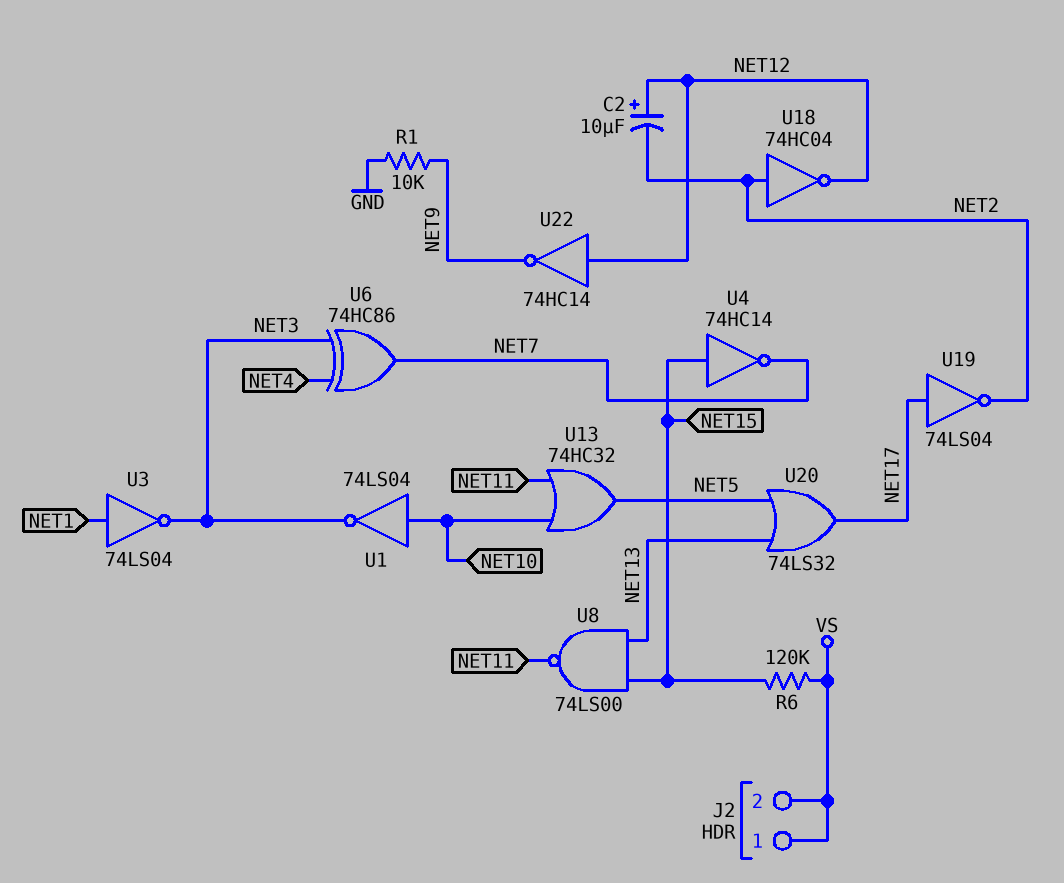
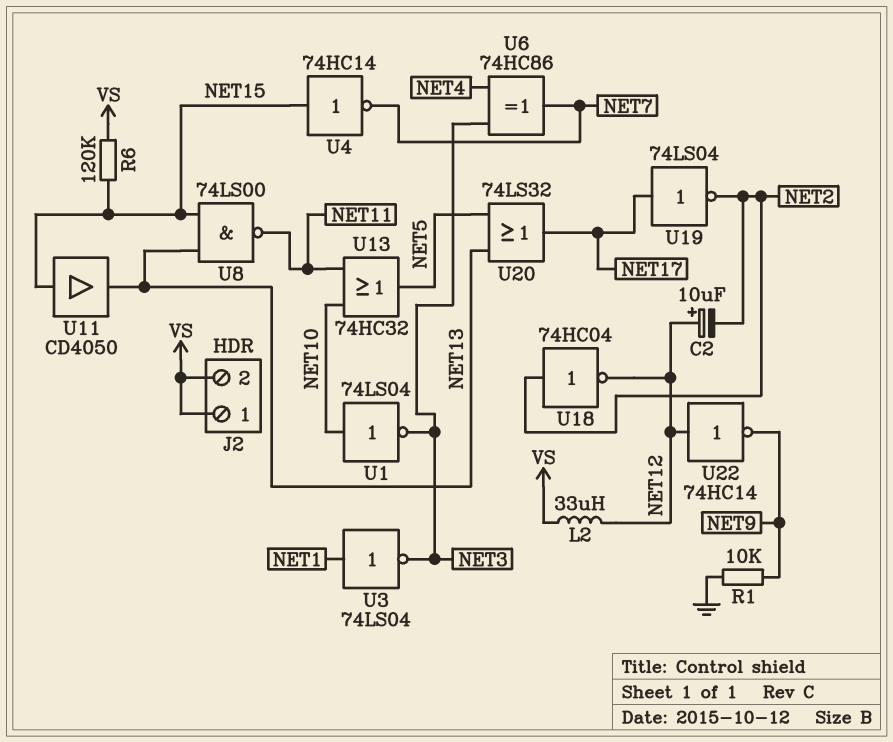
L2: none -> 33uH (NET12, VS)
U11: none -> buffer CD4050 (in NET15, out NET13)

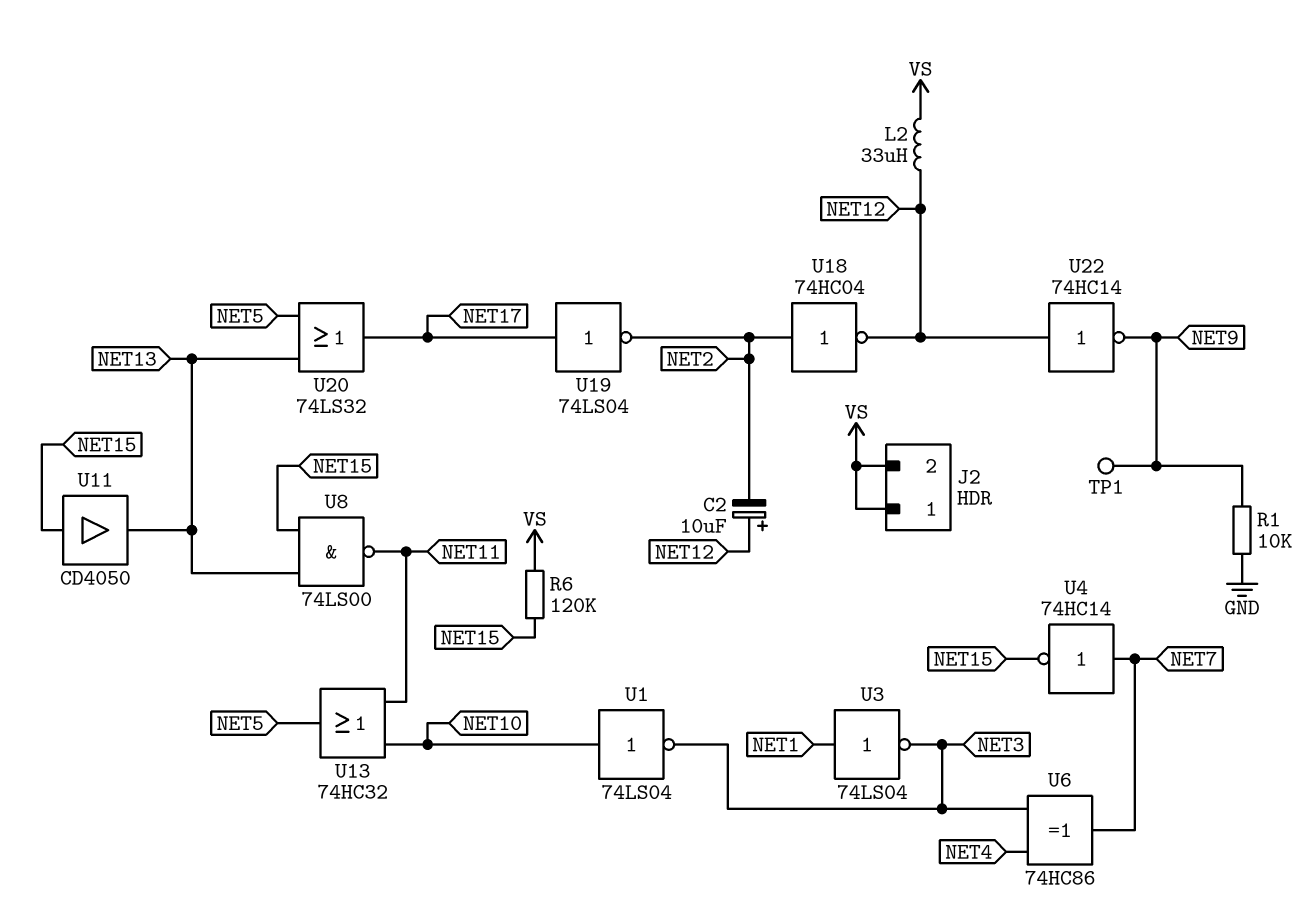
TP1: none -> test point (NET9)
U4: NOT 74HC14 (in NET15, out NET7) -> NOT 74HC14 (in NET7, out NET15)

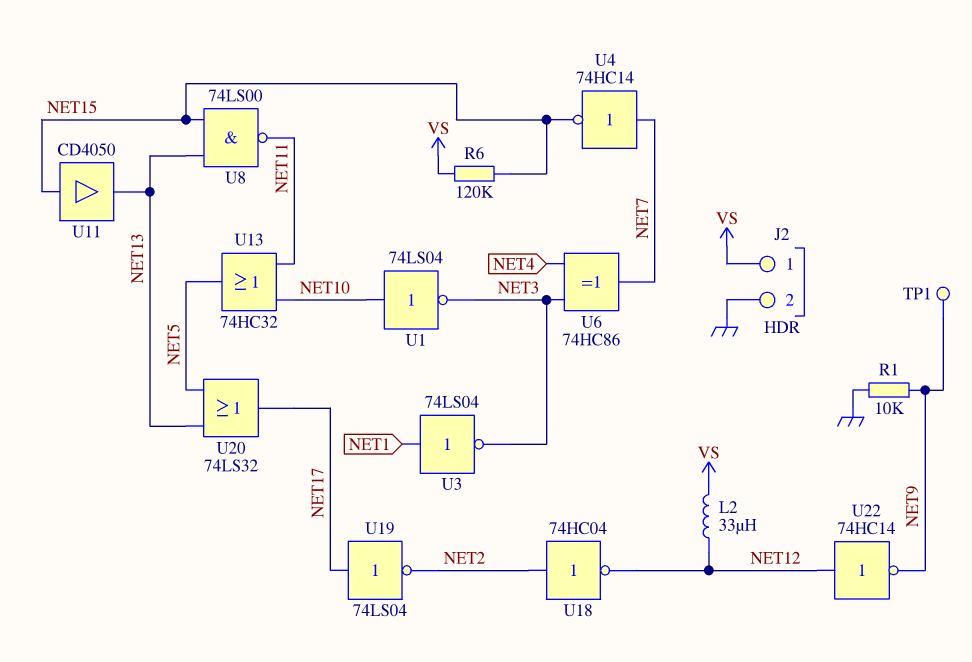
C2: 10uF (plus NET12, minus NET2) -> none
J2 pin 2: VS -> GND

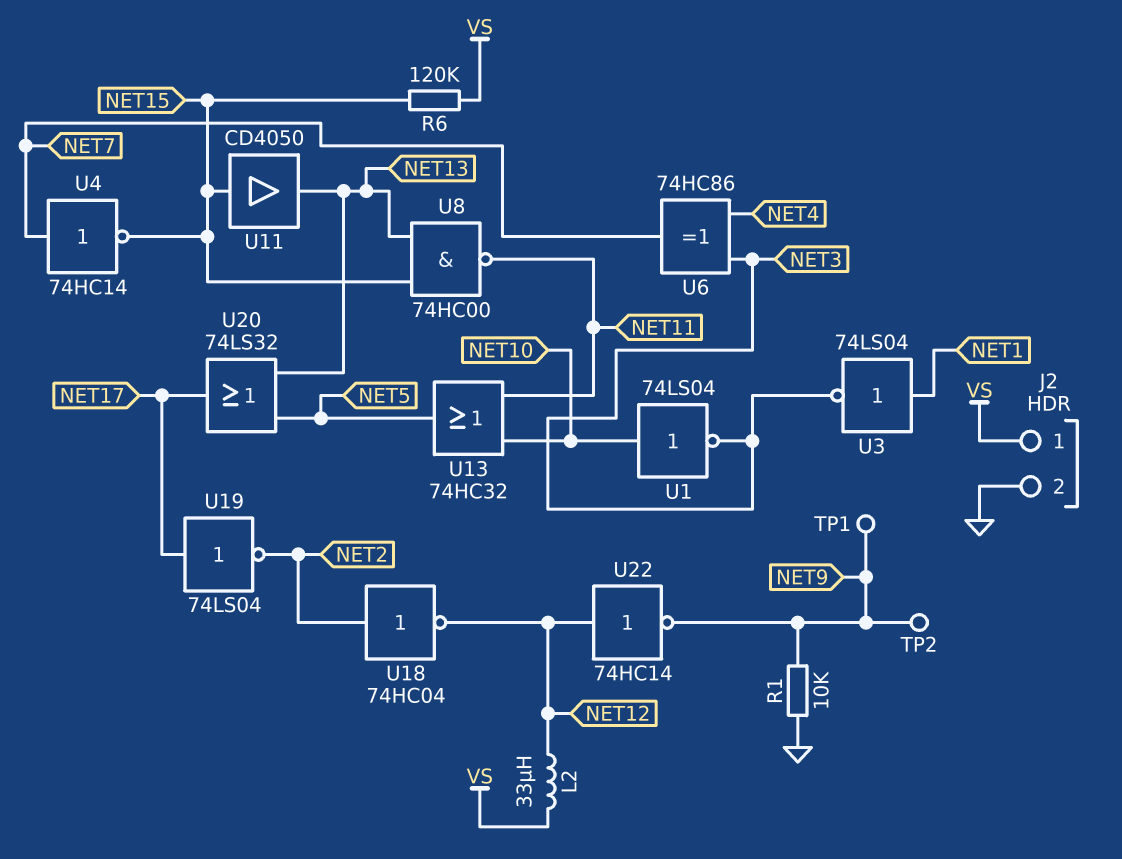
TP2: none -> test point (NET9)
U8: NAND 74LS00 (in NET13, in NET15, out NET11) -> NAND 74HC00 (in NET13, in NET15, out NET11)

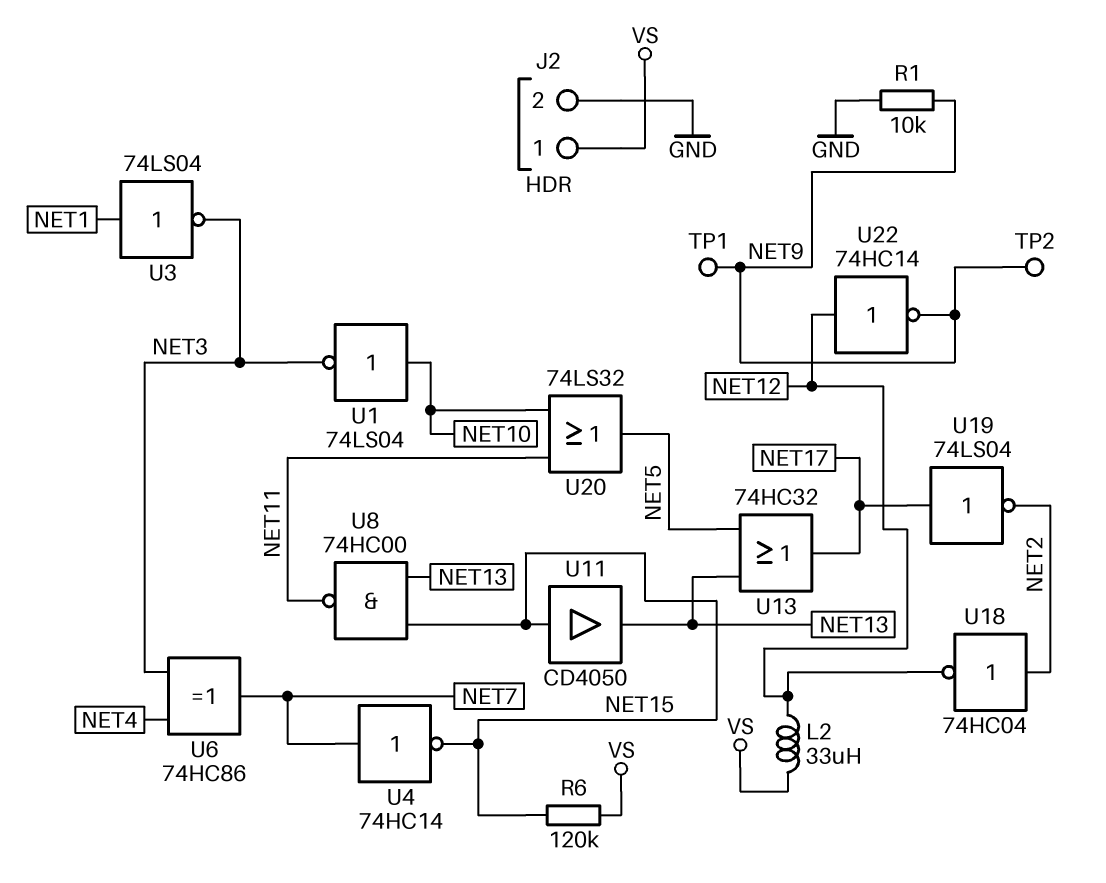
U13: OR 74HC32 (in NET10, in NET11, out NET5) -> OR 74HC32 (in NET5, in NET13, out NET17)
U20: OR 74LS32 (in NET5, in NET13, out NET17) -> OR 74LS32 (in NET10, in NET11, out NET5)

